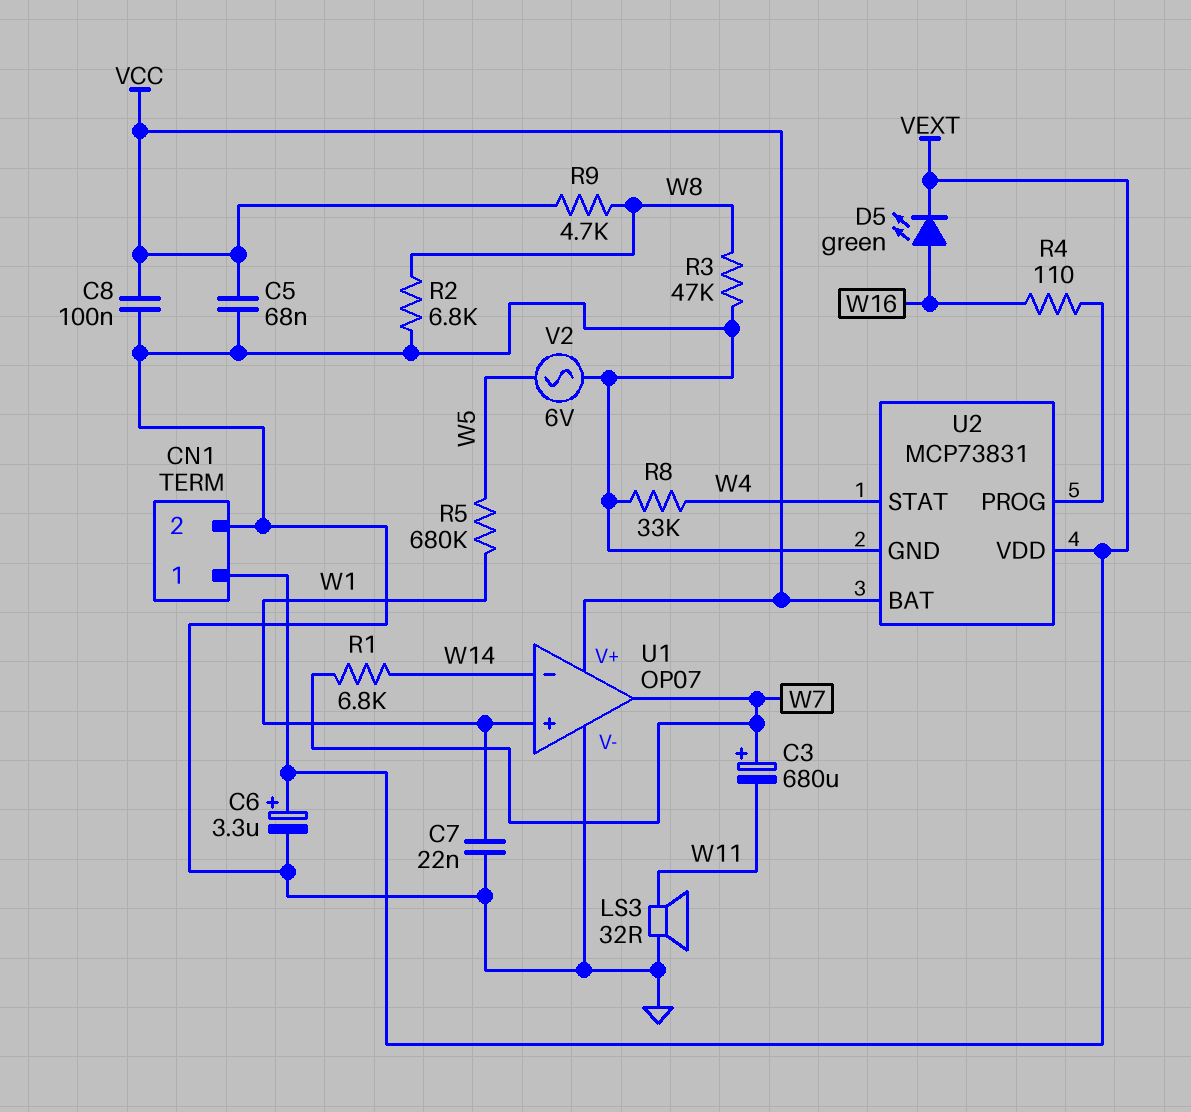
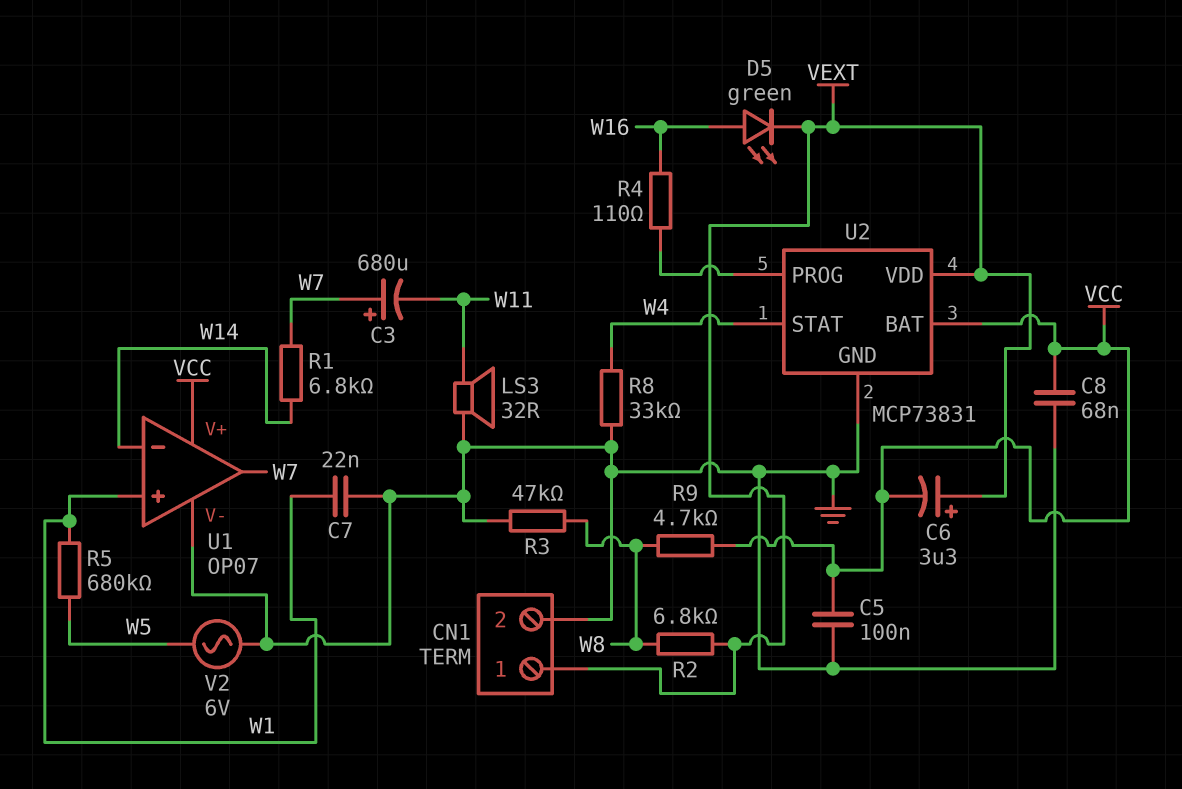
C5: 68nF (GND, VCC) -> 100nF (GND, VCC)
C6: 3.3uF (plus VEXT, minus GND) -> 3.3uF (plus VEXT, minus VCC)
C8: 100nF (GND, VCC) -> 68nF (GND, VCC)
R2: 6.8k (GND, W8) -> 6.8k (VEXT, W8)

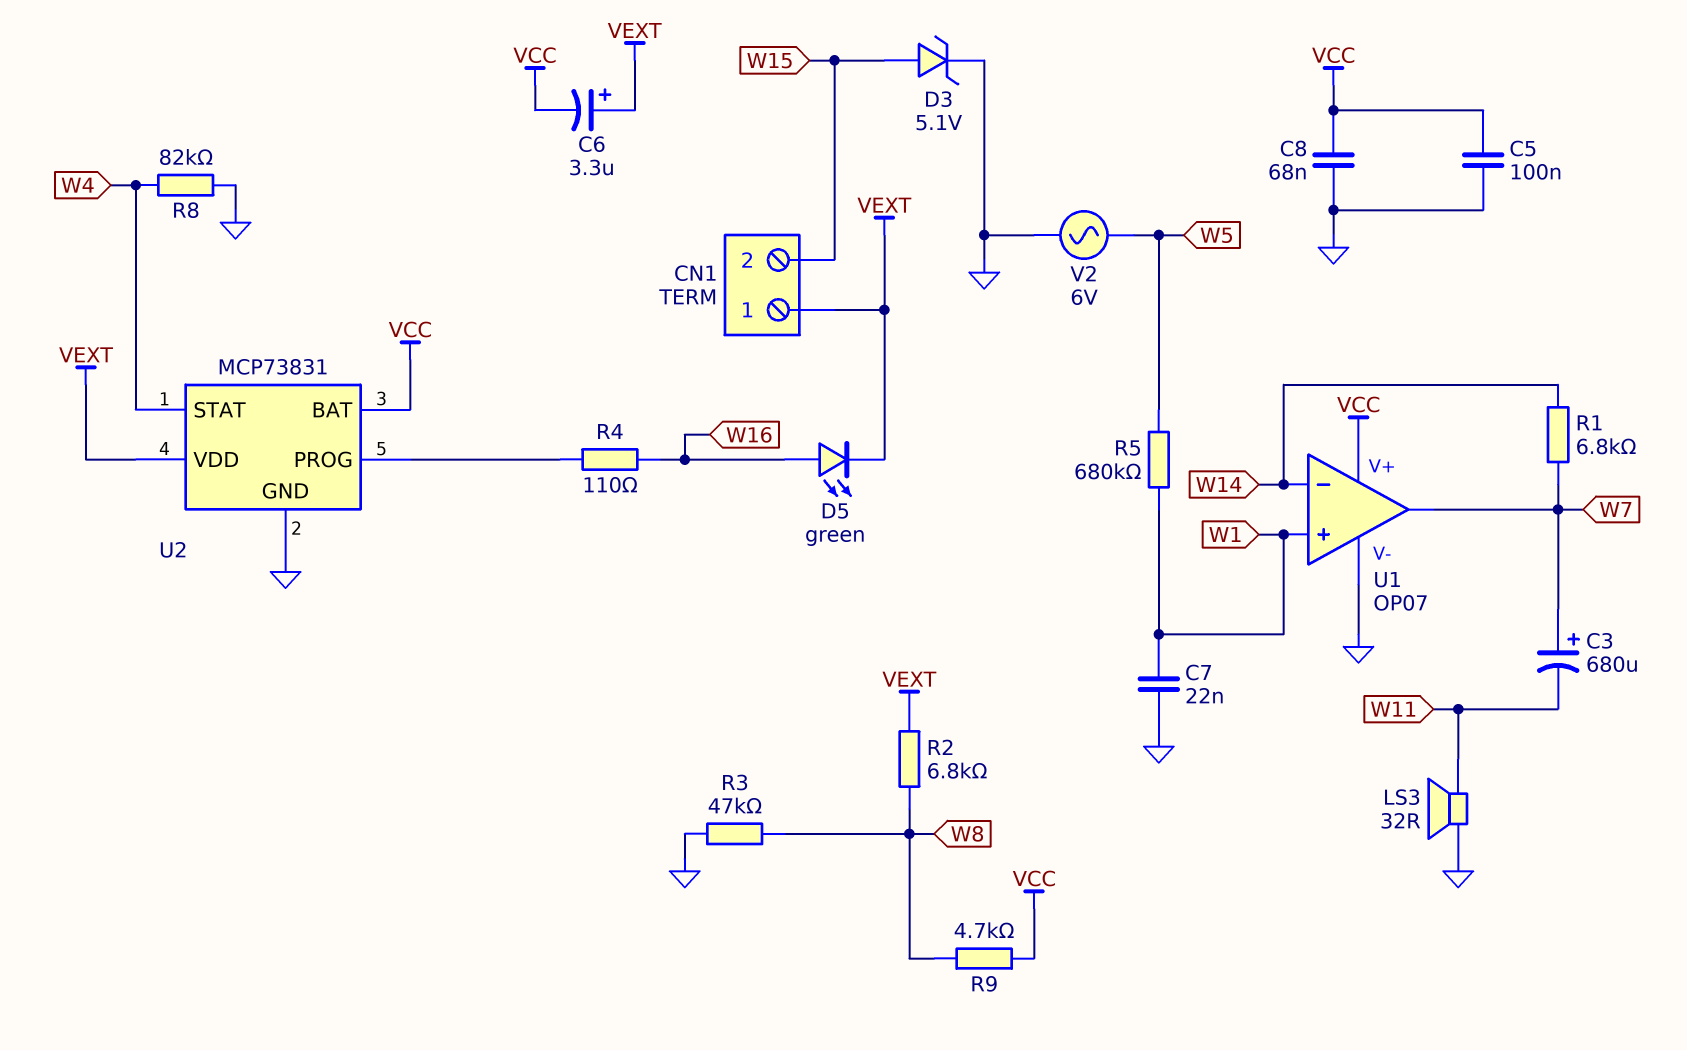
CN1 pin 2: GND -> W15
D3: none -> zener 5.1V (A W15, K GND)
R8: 33k (GND, W4) -> 82k (GND, W4)

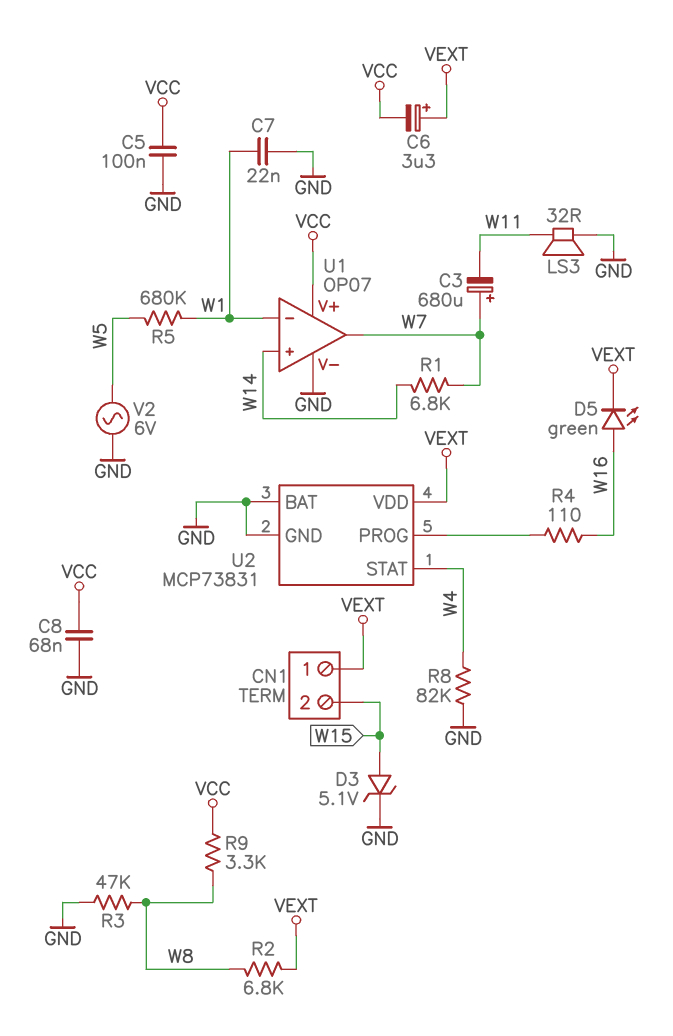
R9: 4.7k (VCC, W8) -> 3.3k (VCC, W8)
U1 pin in+: W1 -> W14
U1 pin in-: W14 -> W1
U2 pin BAT: VCC -> GND

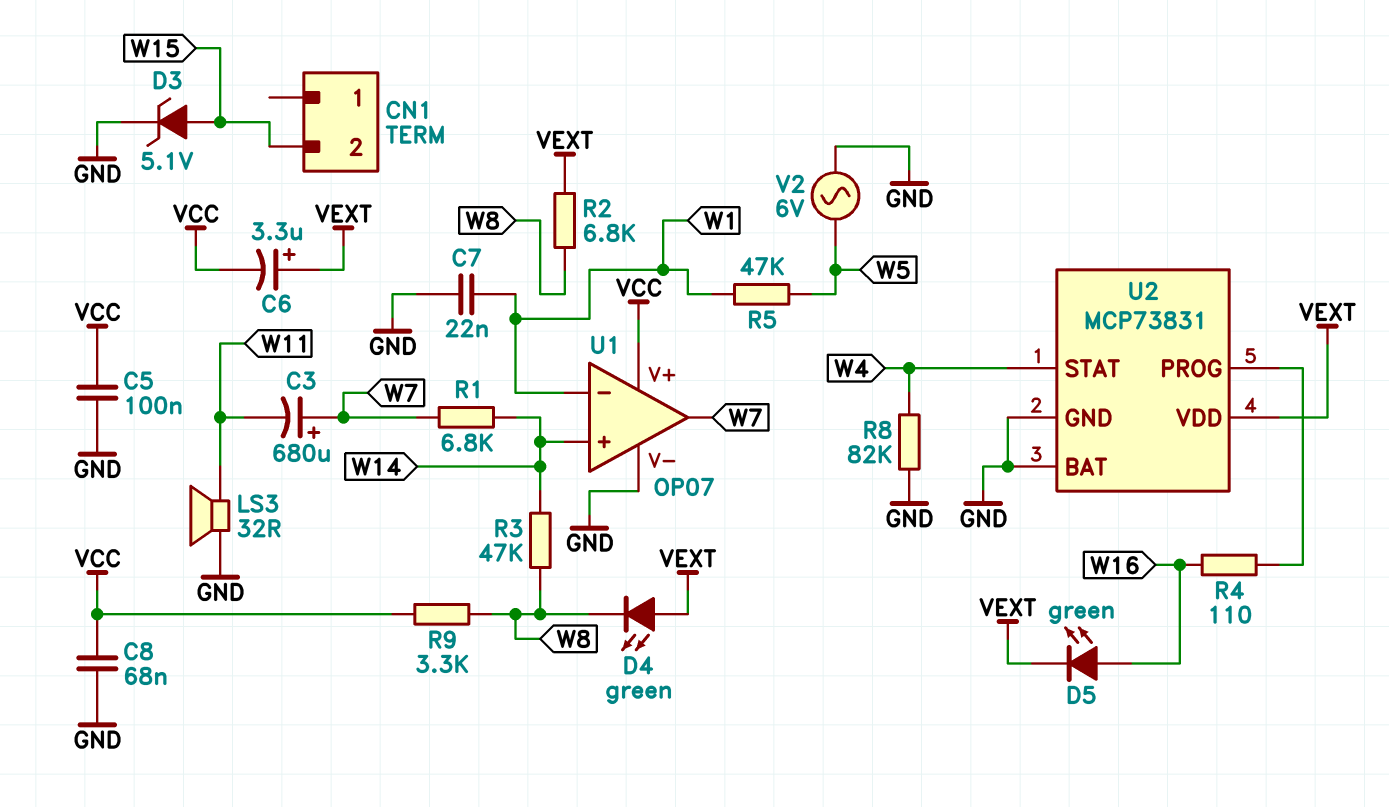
CN1 pin 1: VEXT -> none
D4: none -> LED green (A VEXT, K W8)
R3: 47k (GND, W8) -> 47k (W8, W14)
R5: 680k (W1, W5) -> 47k (W1, W5)

